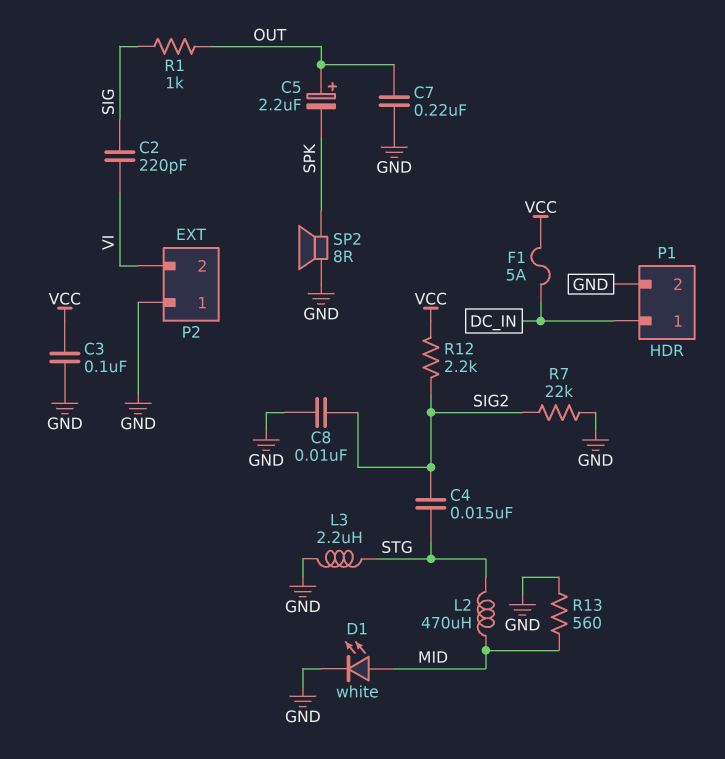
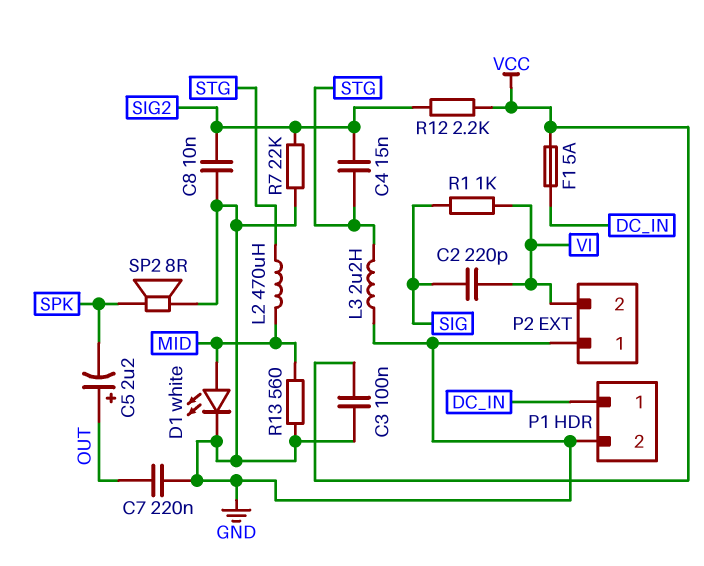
R1: 1k (OUT, SIG) -> 1k (SIG, VI)

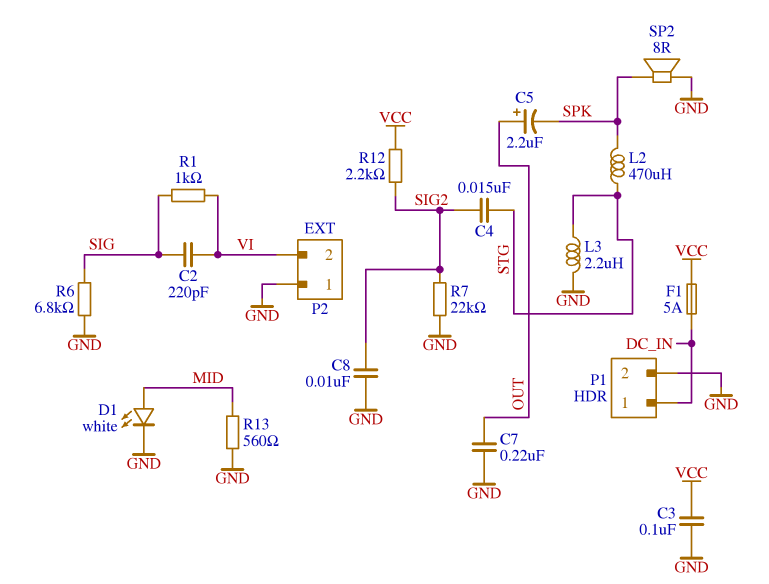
L2: 470uH (MID, STG) -> 470uH (SPK, STG)
R6: none -> 6.8k (GND, SIG)

